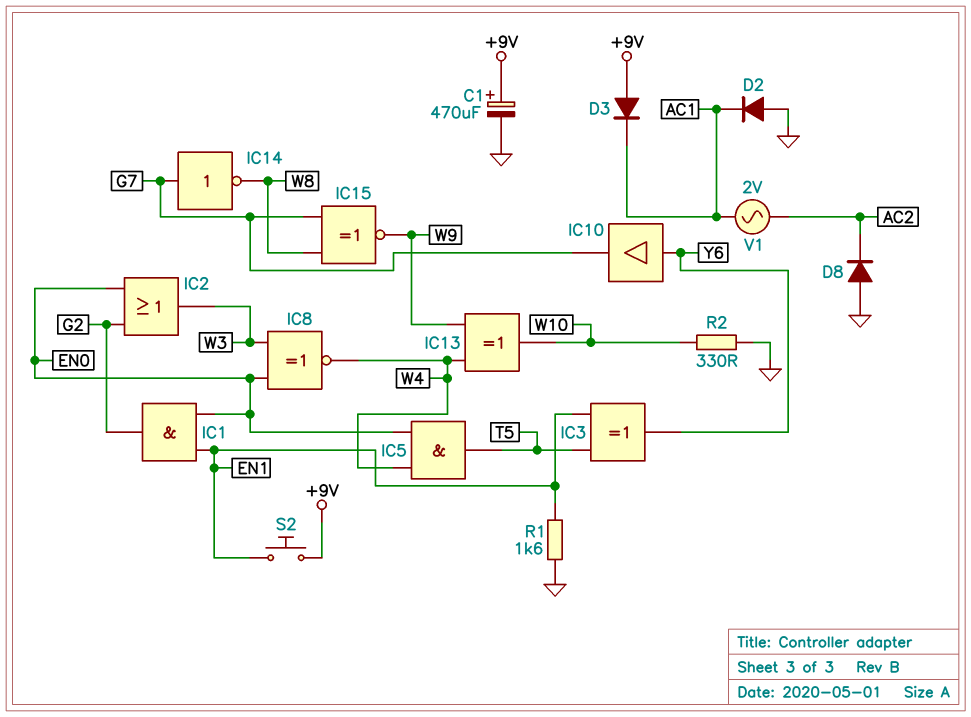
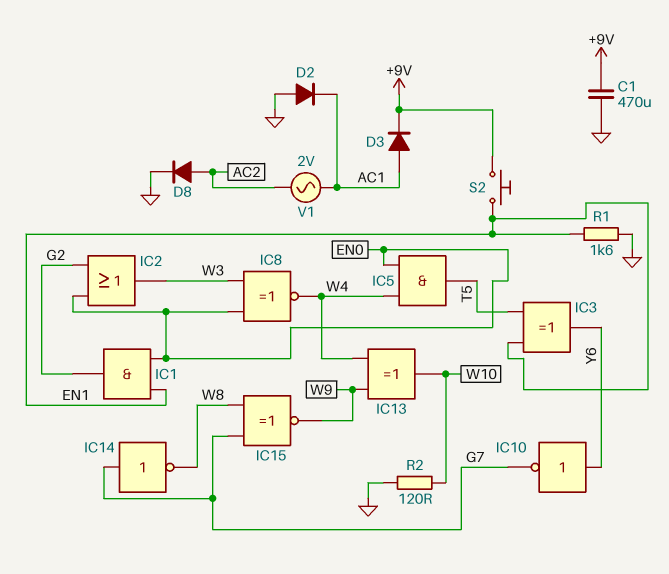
C1: 470uF (plus +9V, minus GND) -> 470uF (+9V, GND)
D3: diode (A +9V, K AC1) -> diode (A AC1, K +9V)
D8: diode (A GND, K AC2) -> diode (A AC2, K GND)
IC10: buffer (in Y6, out G7) -> NOT (in Y6, out G7)
R2: 330 (GND, W10) -> 120 (GND, W10)

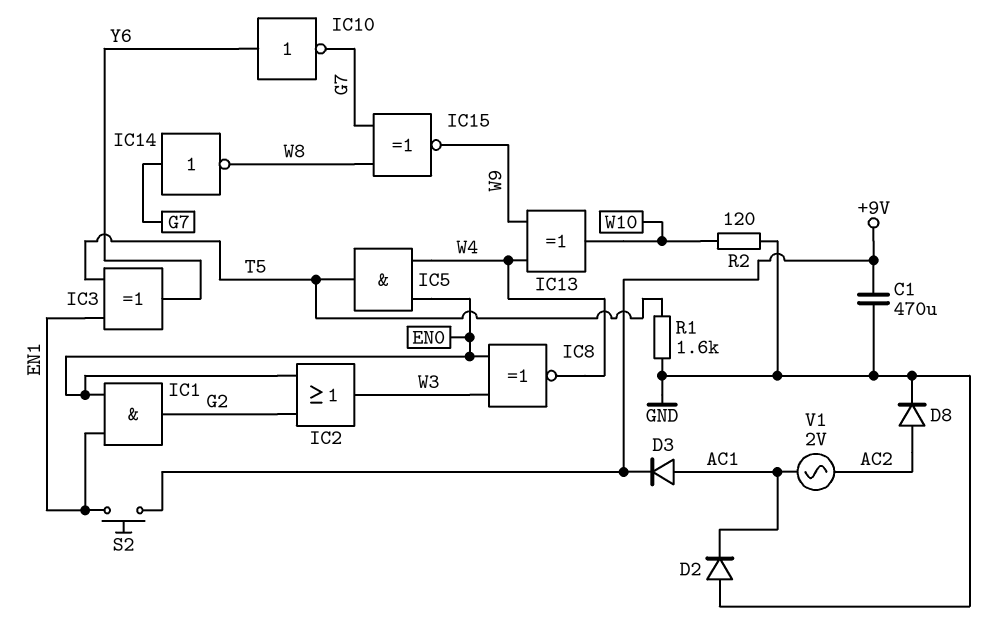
R1: 1.6k (EN1, GND) -> 1.6k (GND, T5)

